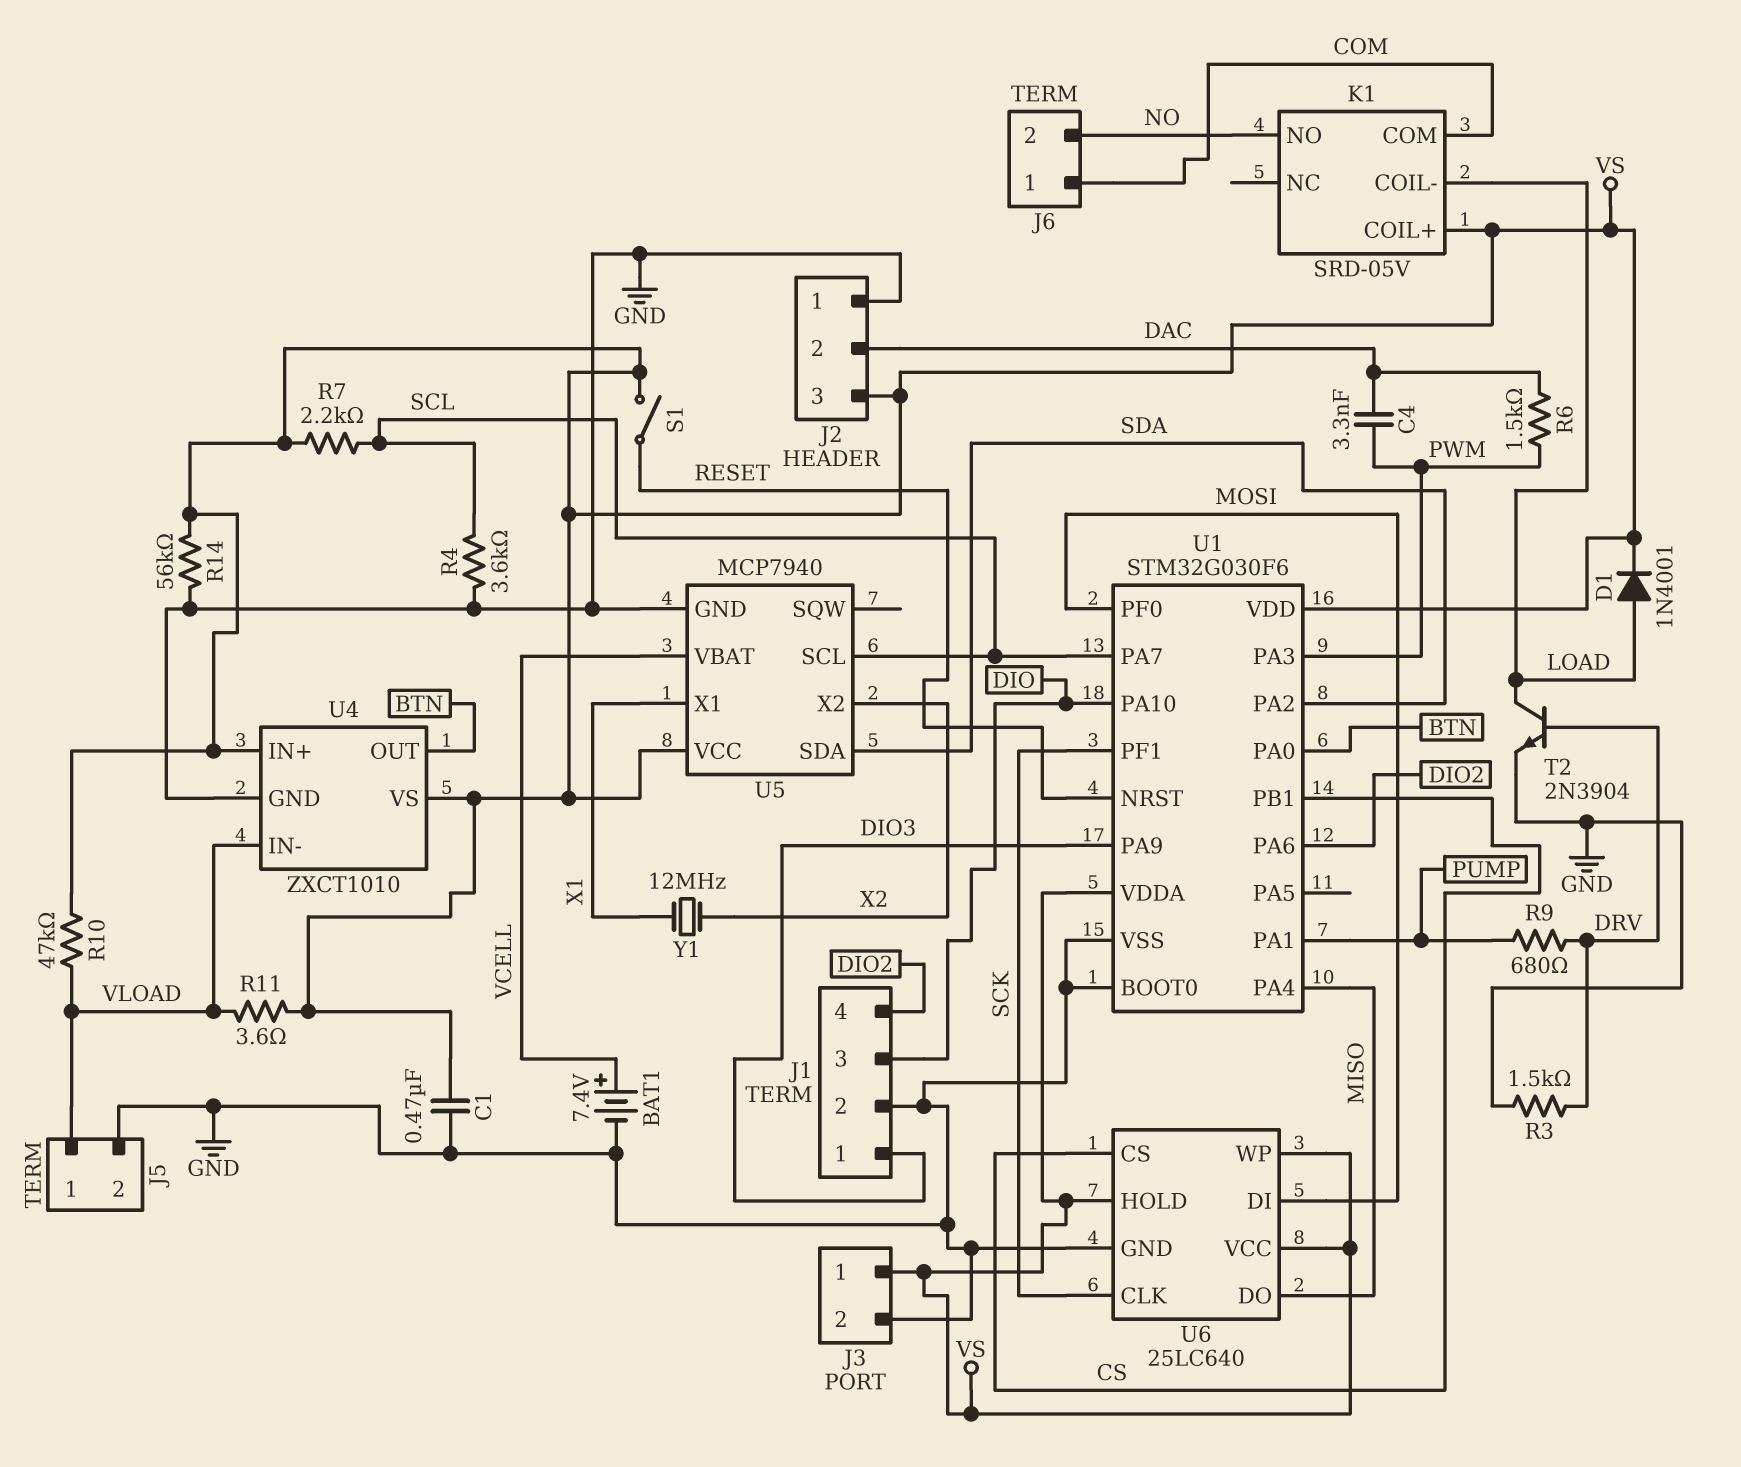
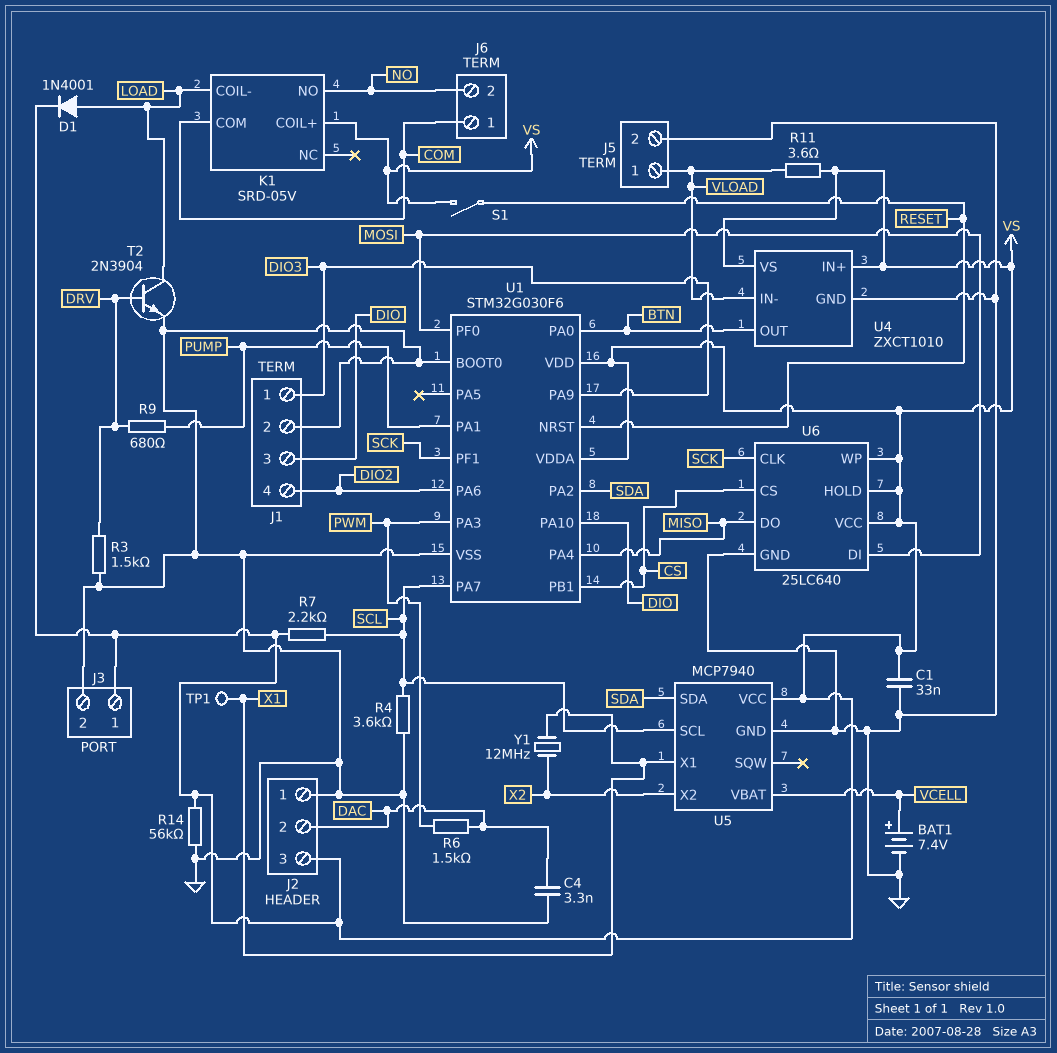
C1: 470nF (GND, VS) -> 33nF (GND, VS)
C4: 3.3nF (DAC, PWM) -> 3.3nF (DAC, GND)
R10: 47k (VLOAD, VS) -> none
TP1: none -> test point (X1)

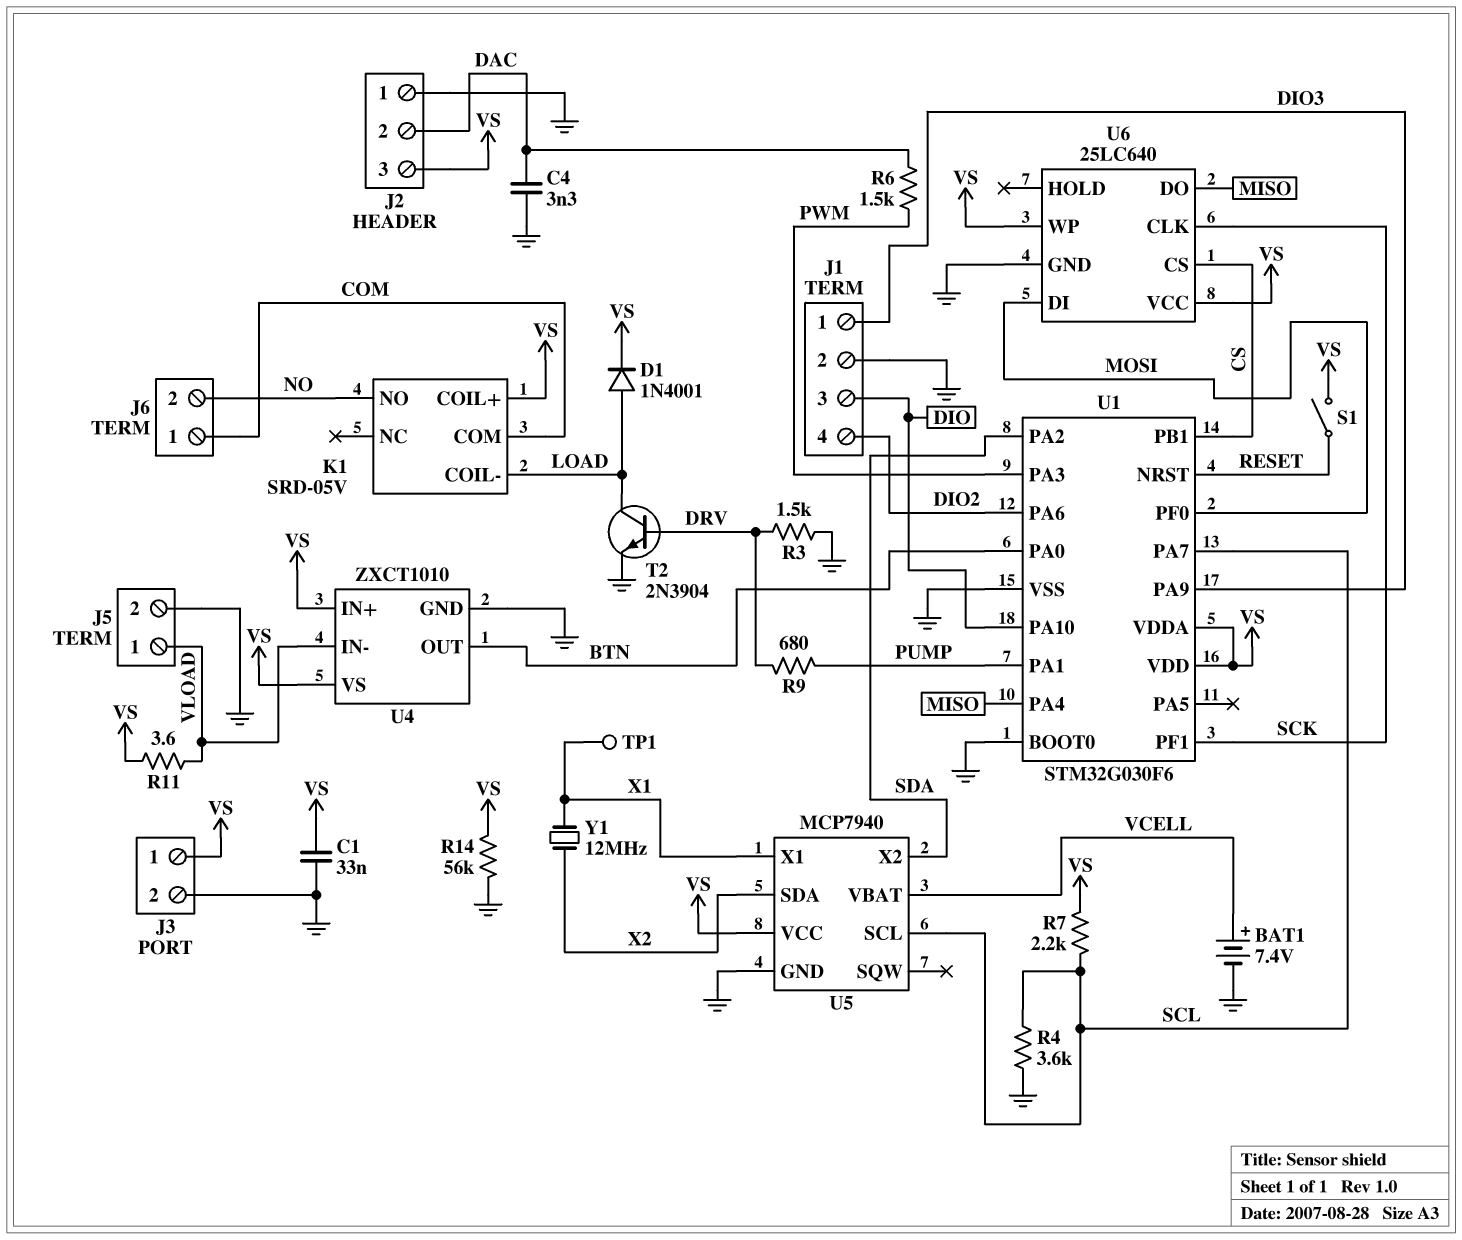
U5 pin SDA: SDA -> X2
U5 pin X2: X2 -> SDA
U6 pin HOLD: VS -> none

